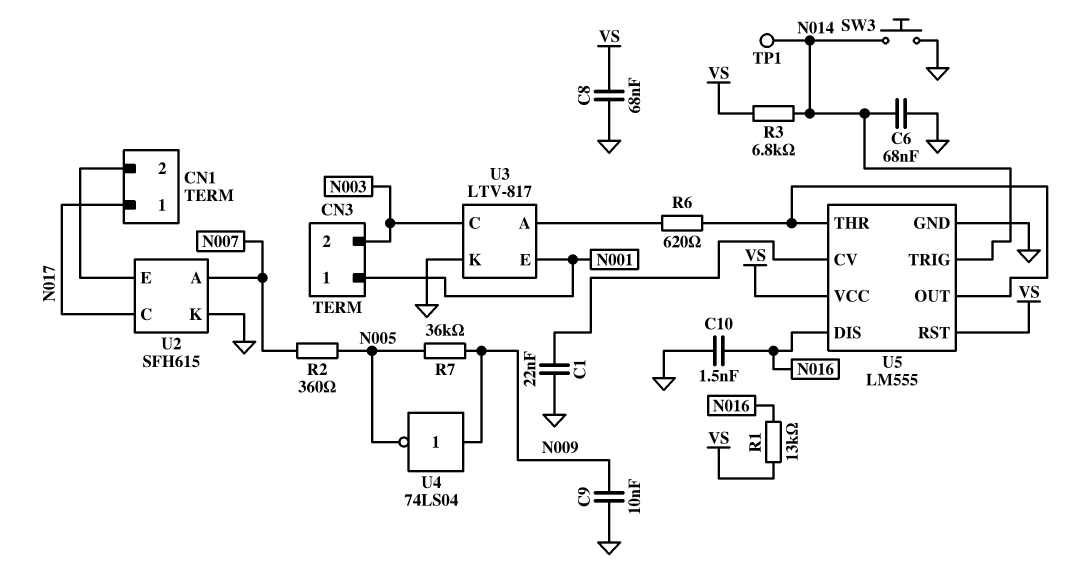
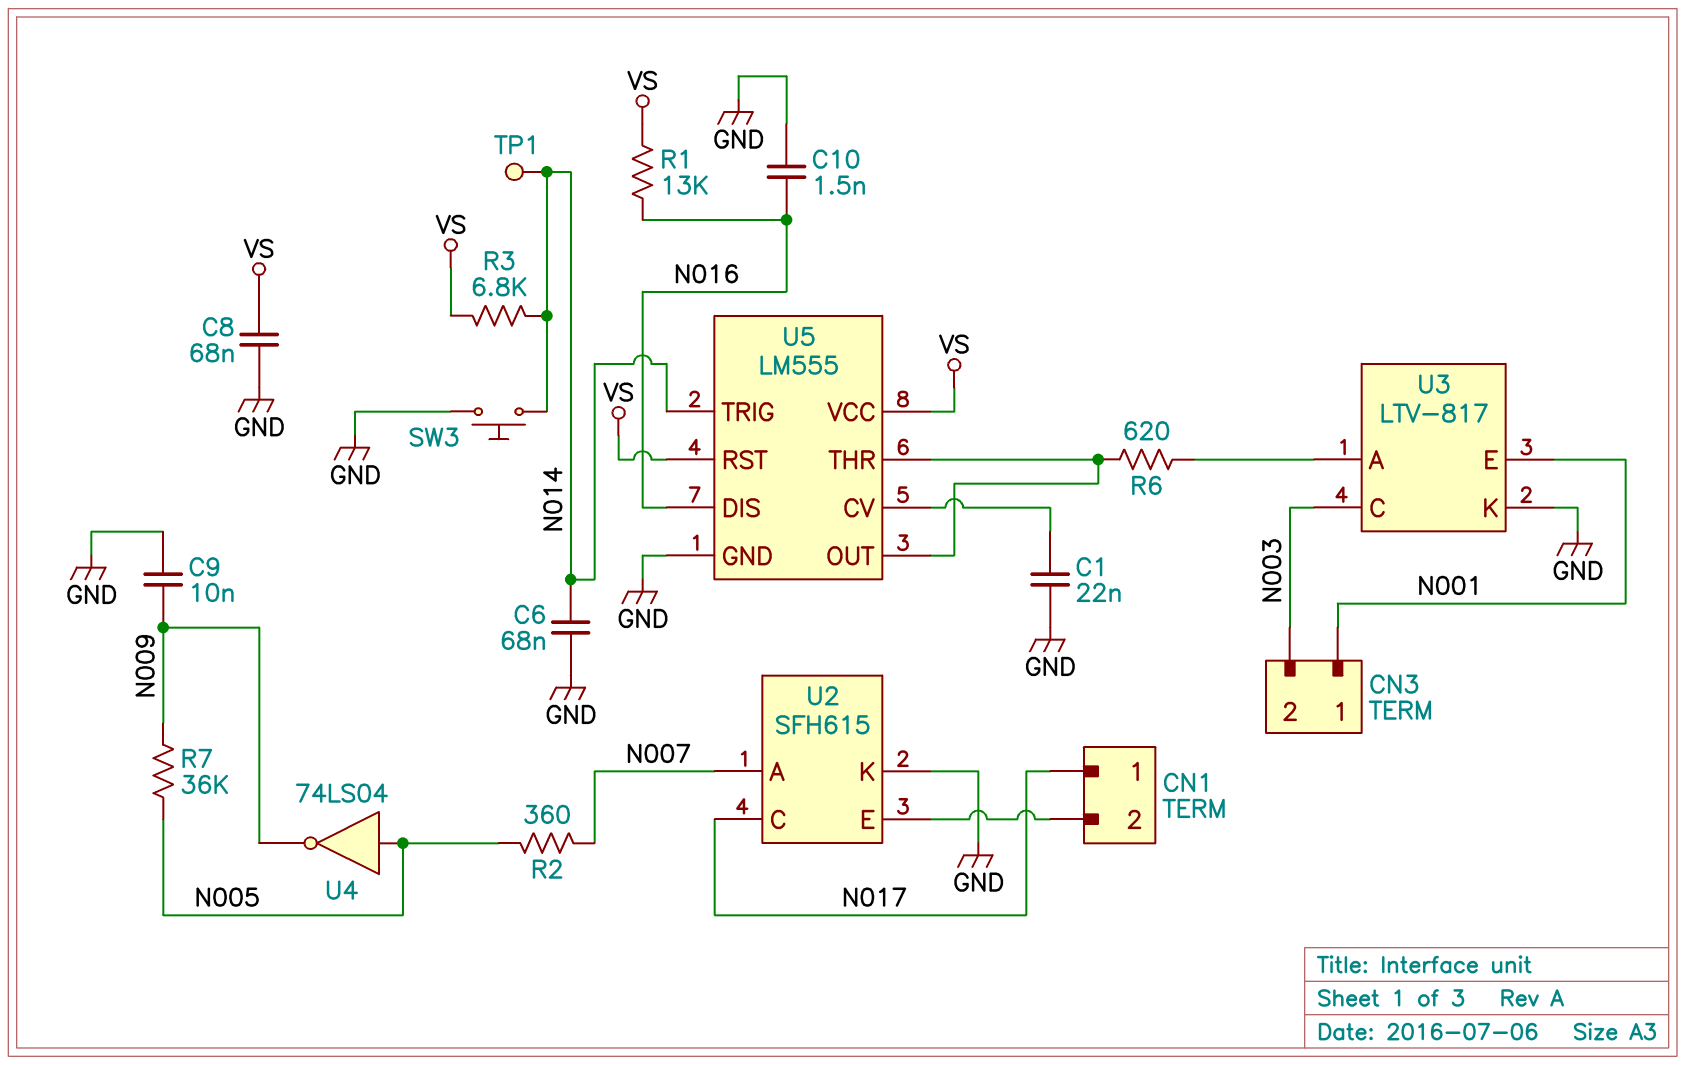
U4: NOT 74LS04 (in N009, out N005) -> NOT 74LS04 (in N005, out N009)

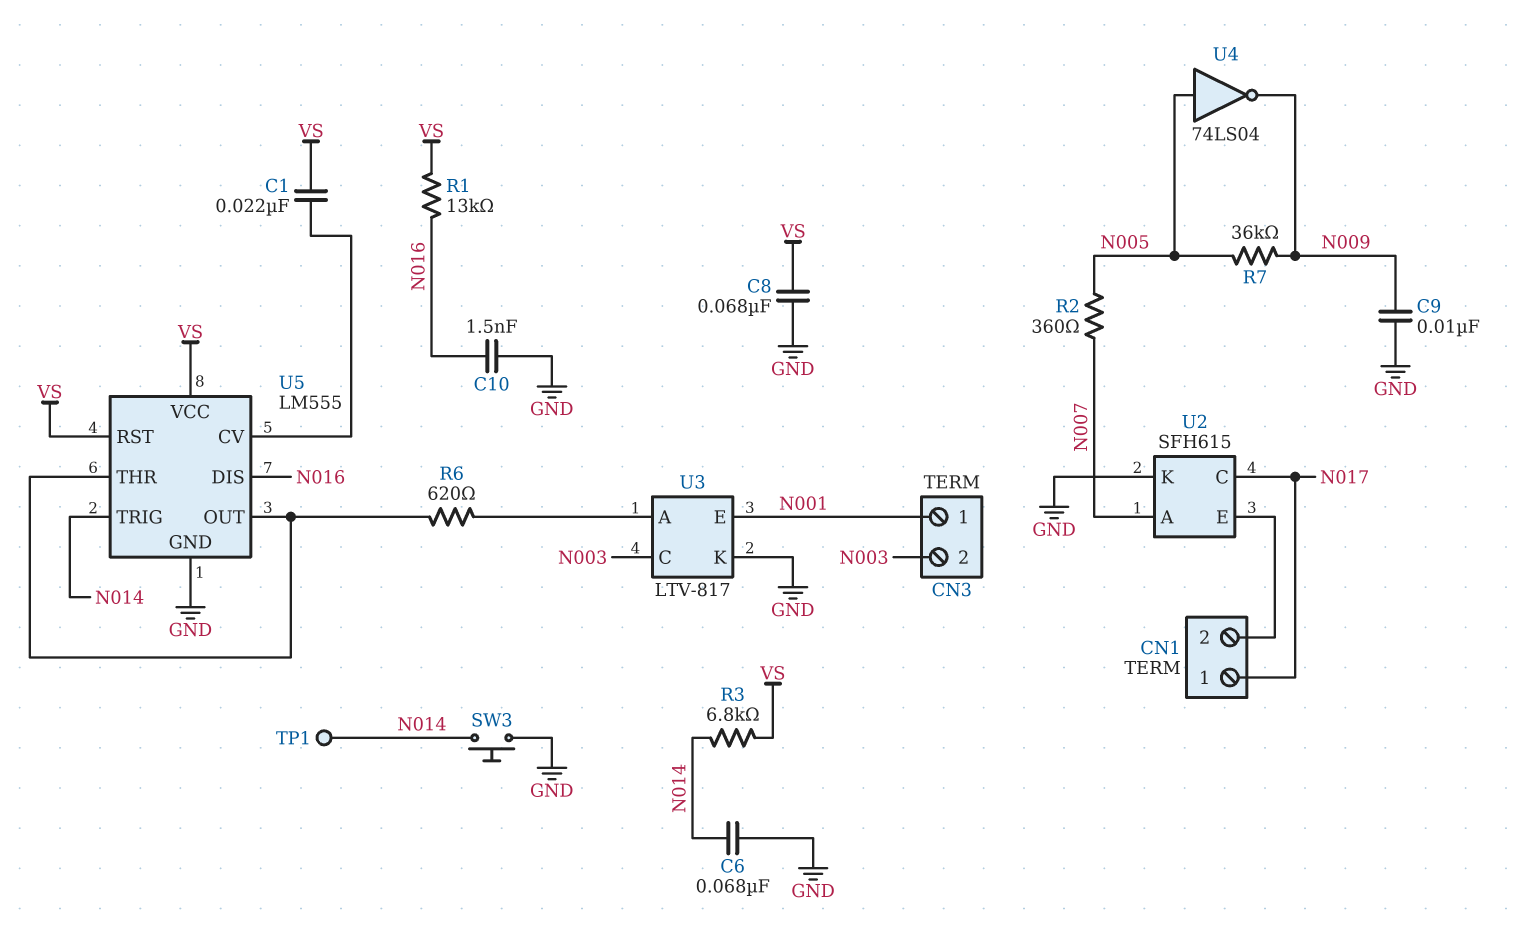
C1: 22nF (GND, U5/CV) -> 22nF (U5/CV, VS)

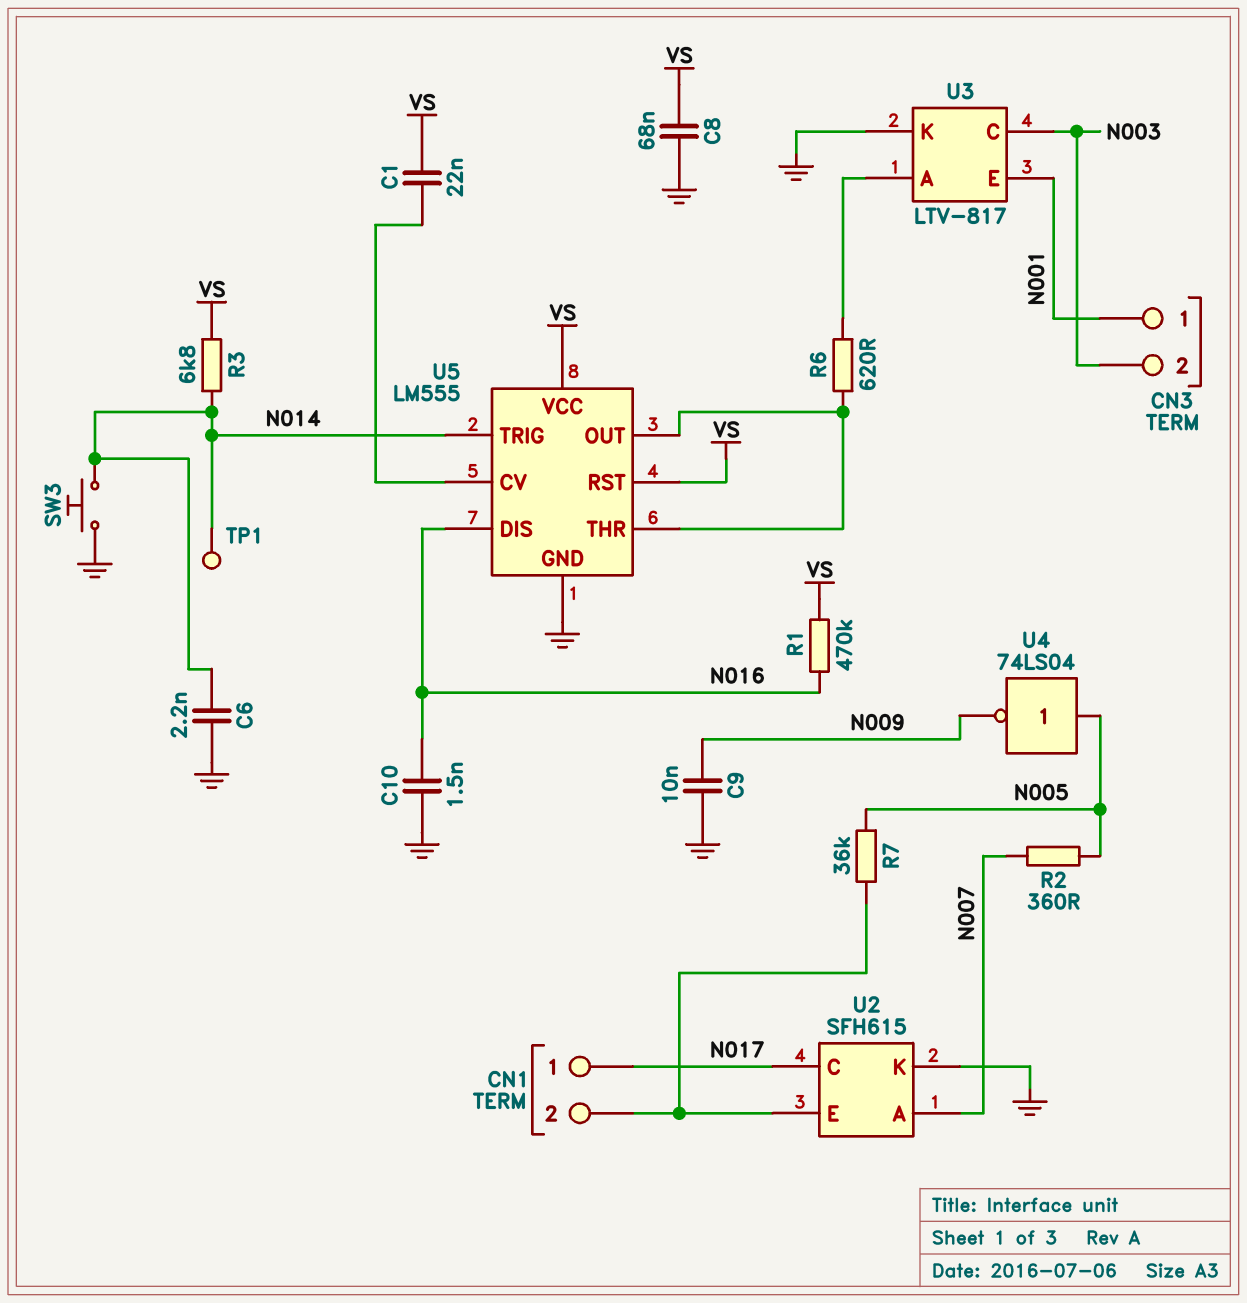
C6: 68nF (GND, N014) -> 2.2nF (GND, N014)
R1: 13k (N016, VS) -> 470k (N016, VS)
R7: 36k (N005, N009) -> 36k (CN1/2, N005)

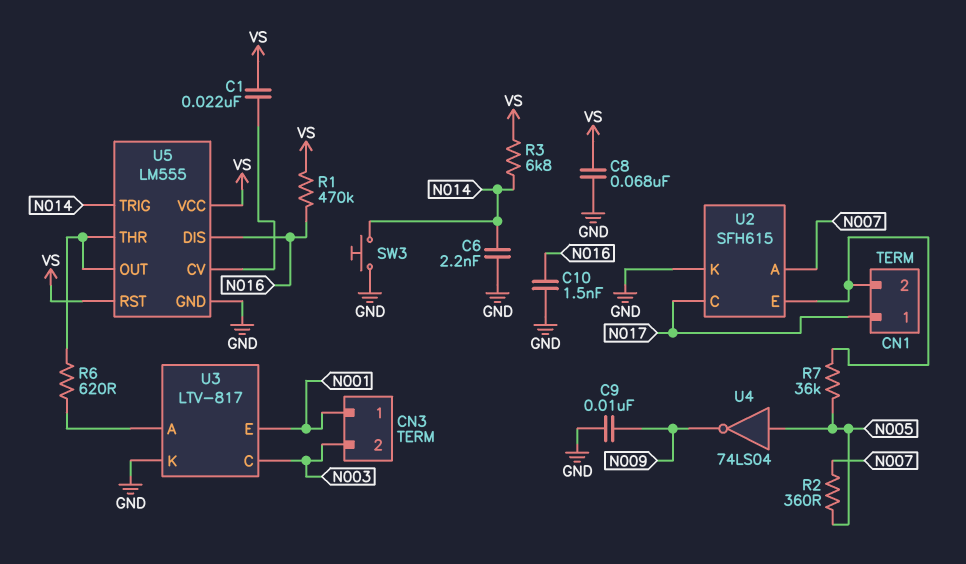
TP1: test point (N014) -> none

